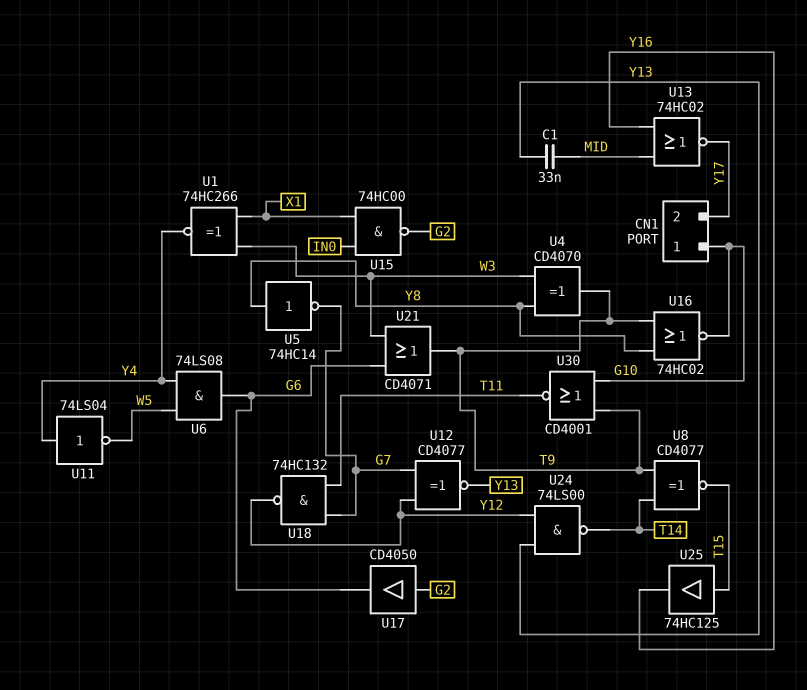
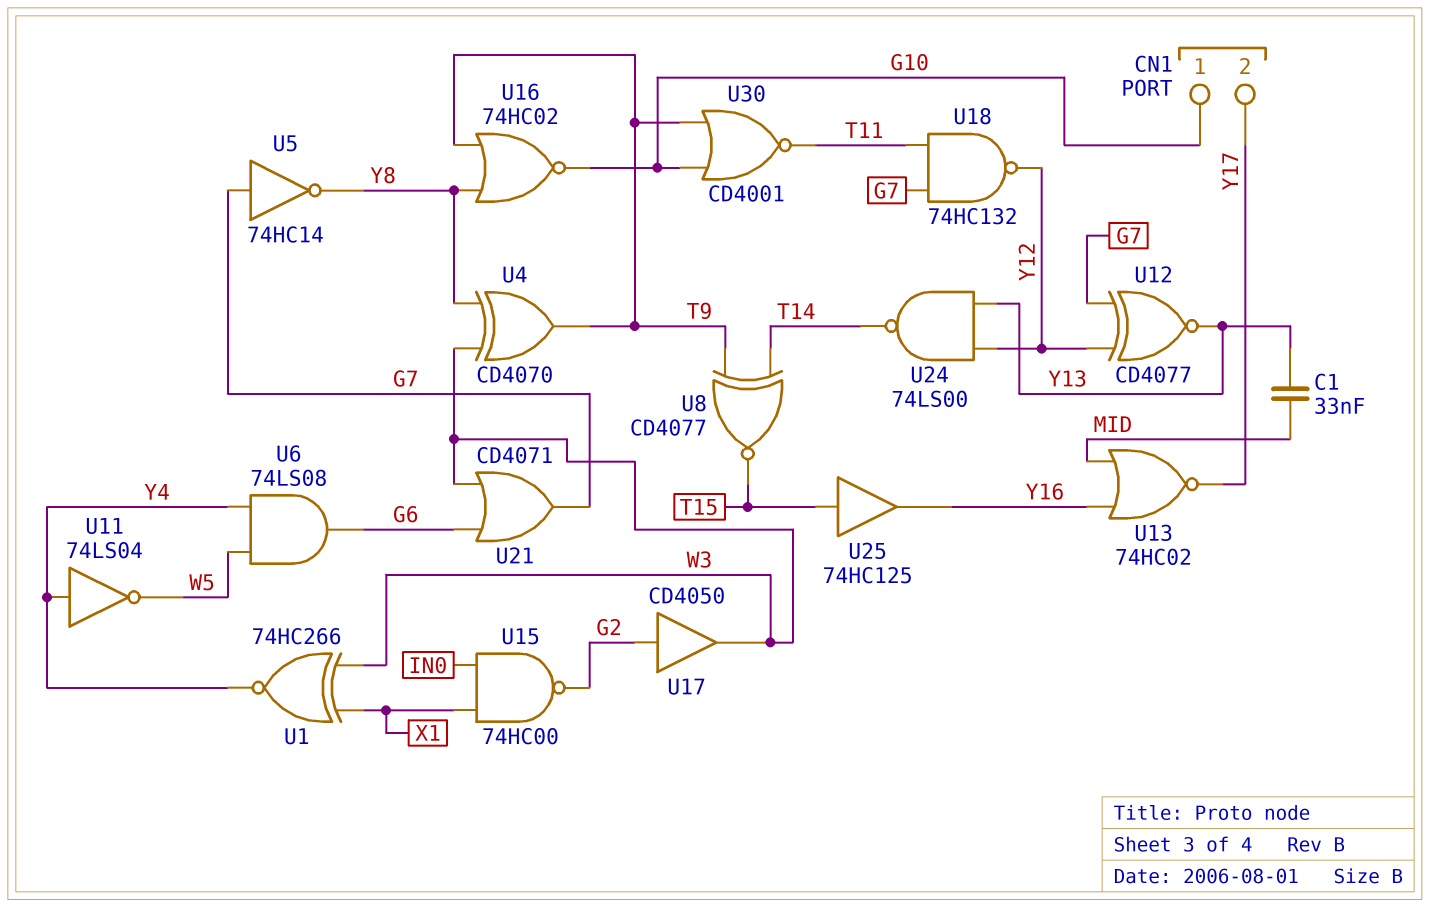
U5: NOT 74HC14 (in Y8, out G7) -> NOT 74HC14 (in G7, out Y8)
U17: buffer CD4050 (in G2, out G6) -> buffer CD4050 (in G2, out W3)
U21: OR CD4071 (in G6, in W3, out T9) -> OR CD4071 (in G6, in W3, out G7)

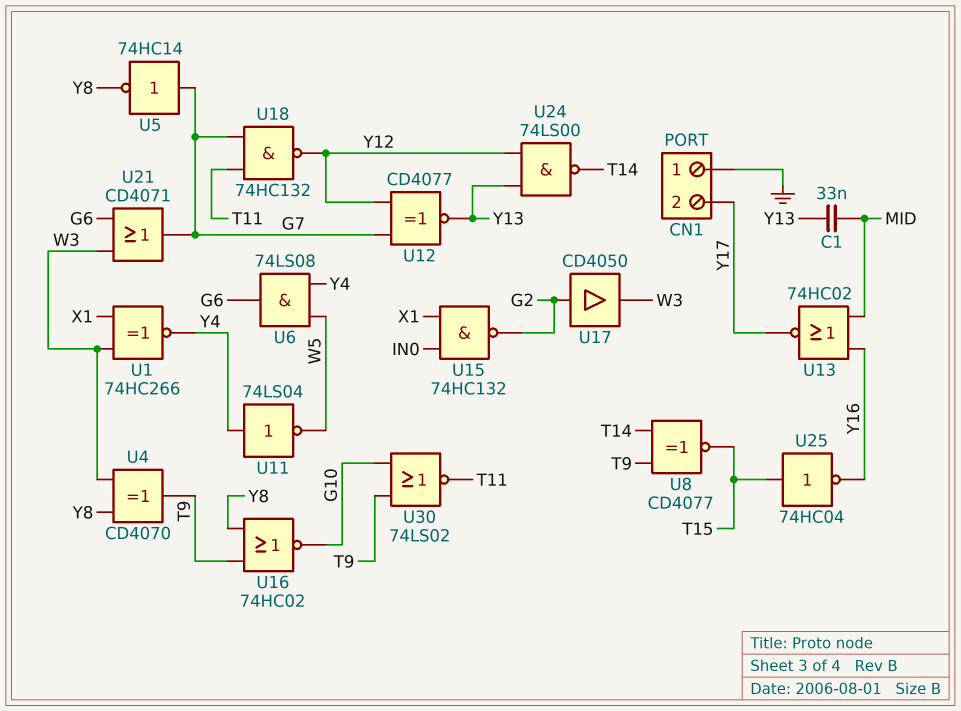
CN1 pin 1: G10 -> GND
U15: NAND 74HC00 (in IN0, in X1, out G2) -> NAND 74HC132 (in IN0, in X1, out G2)
U25: buffer 74HC125 (in T15, out Y16) -> NOT 74HC04 (in T15, out Y16)
U30: NOR CD4001 (in G10, in T9, out T11) -> NOR 74LS02 (in G10, in T9, out T11)

